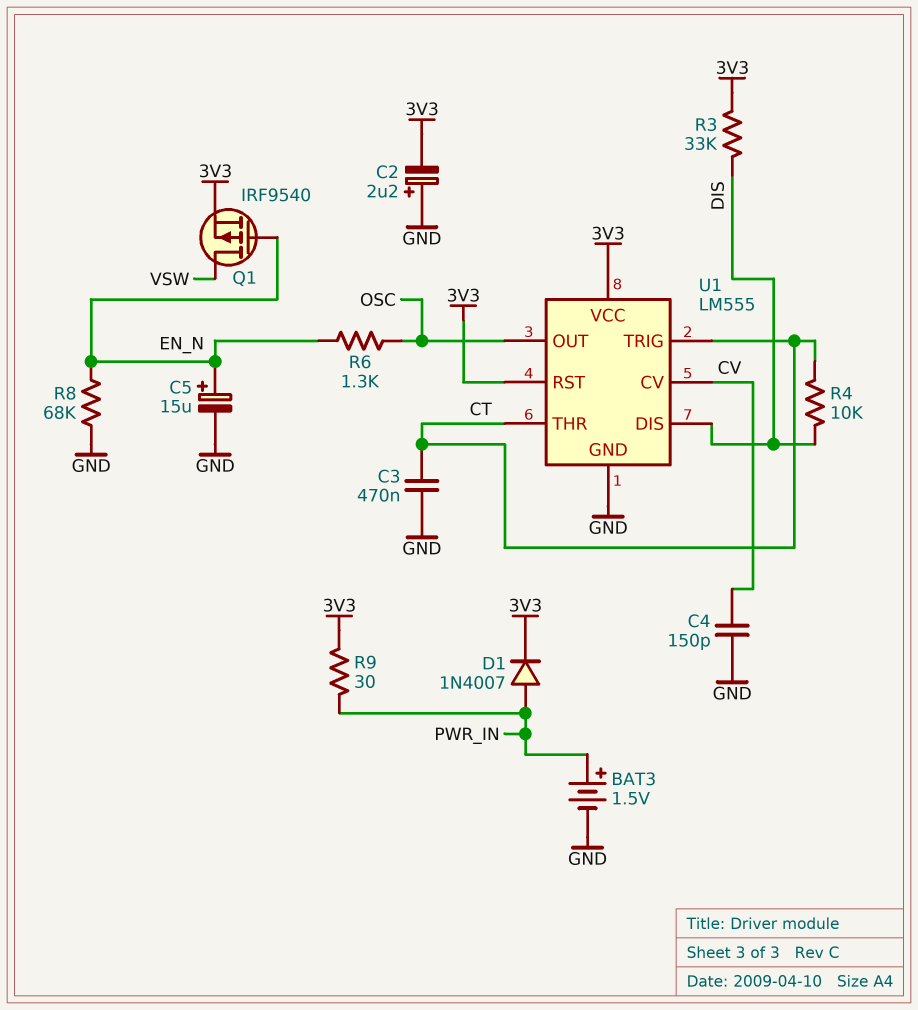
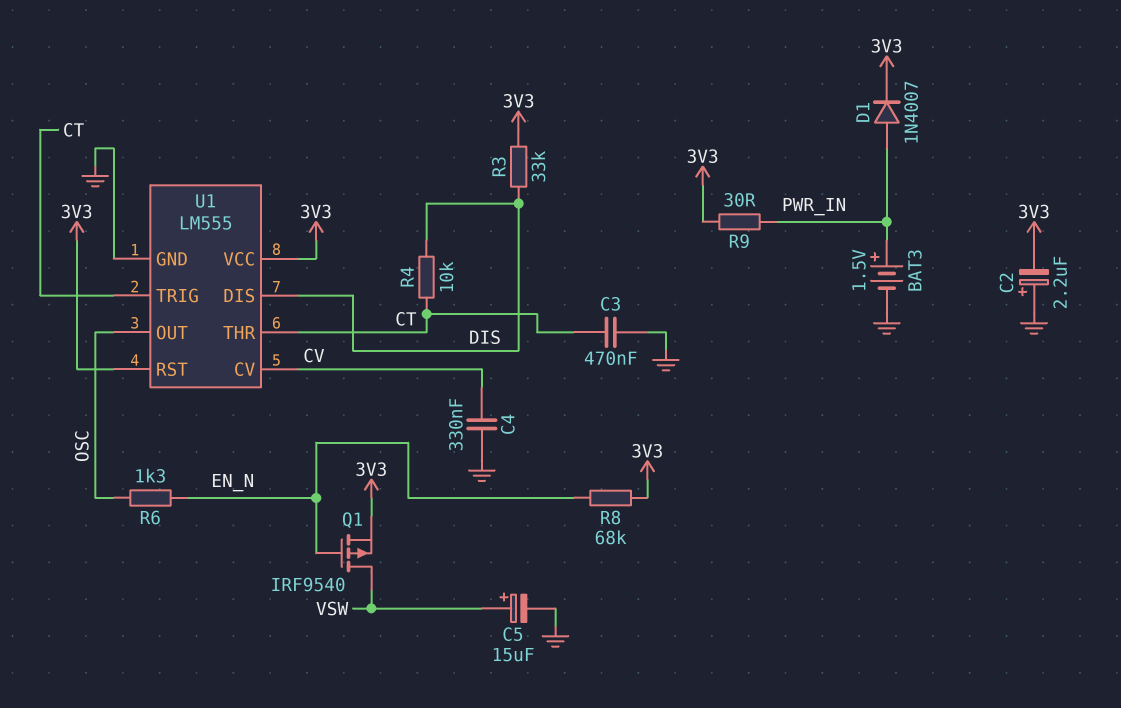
C4: 150pF (CV, GND) -> 330nF (CV, GND)
C5: 15uF (plus EN_N, minus GND) -> 15uF (plus VSW, minus GND)
R8: 68k (EN_N, GND) -> 68k (3V3, EN_N)

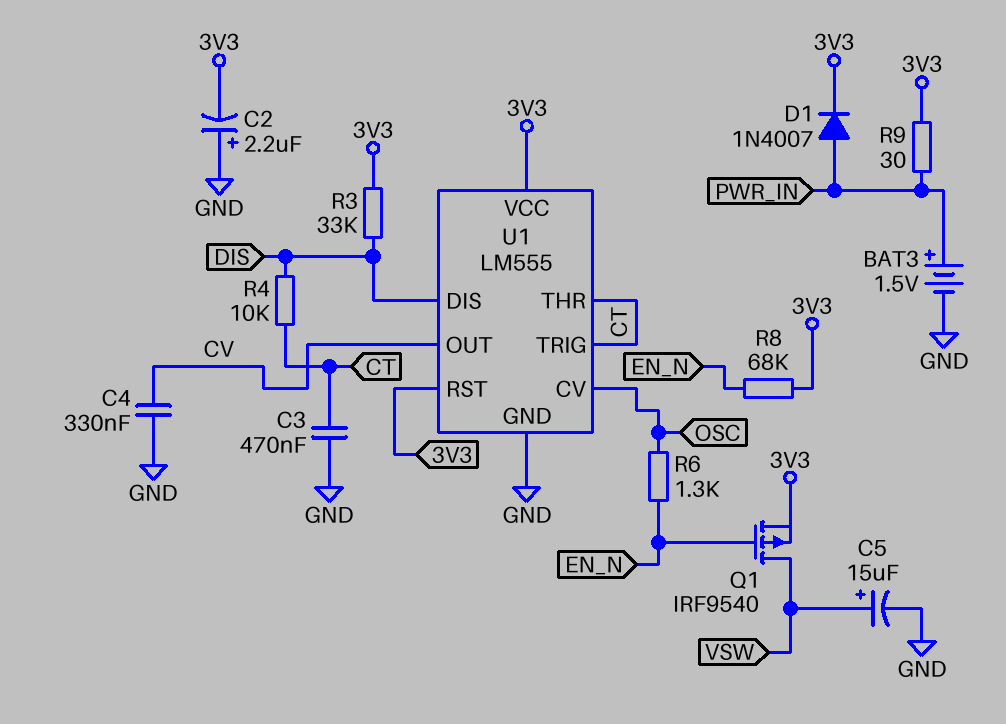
U1 pin CV: CV -> OSC
U1 pin OUT: OSC -> CV

